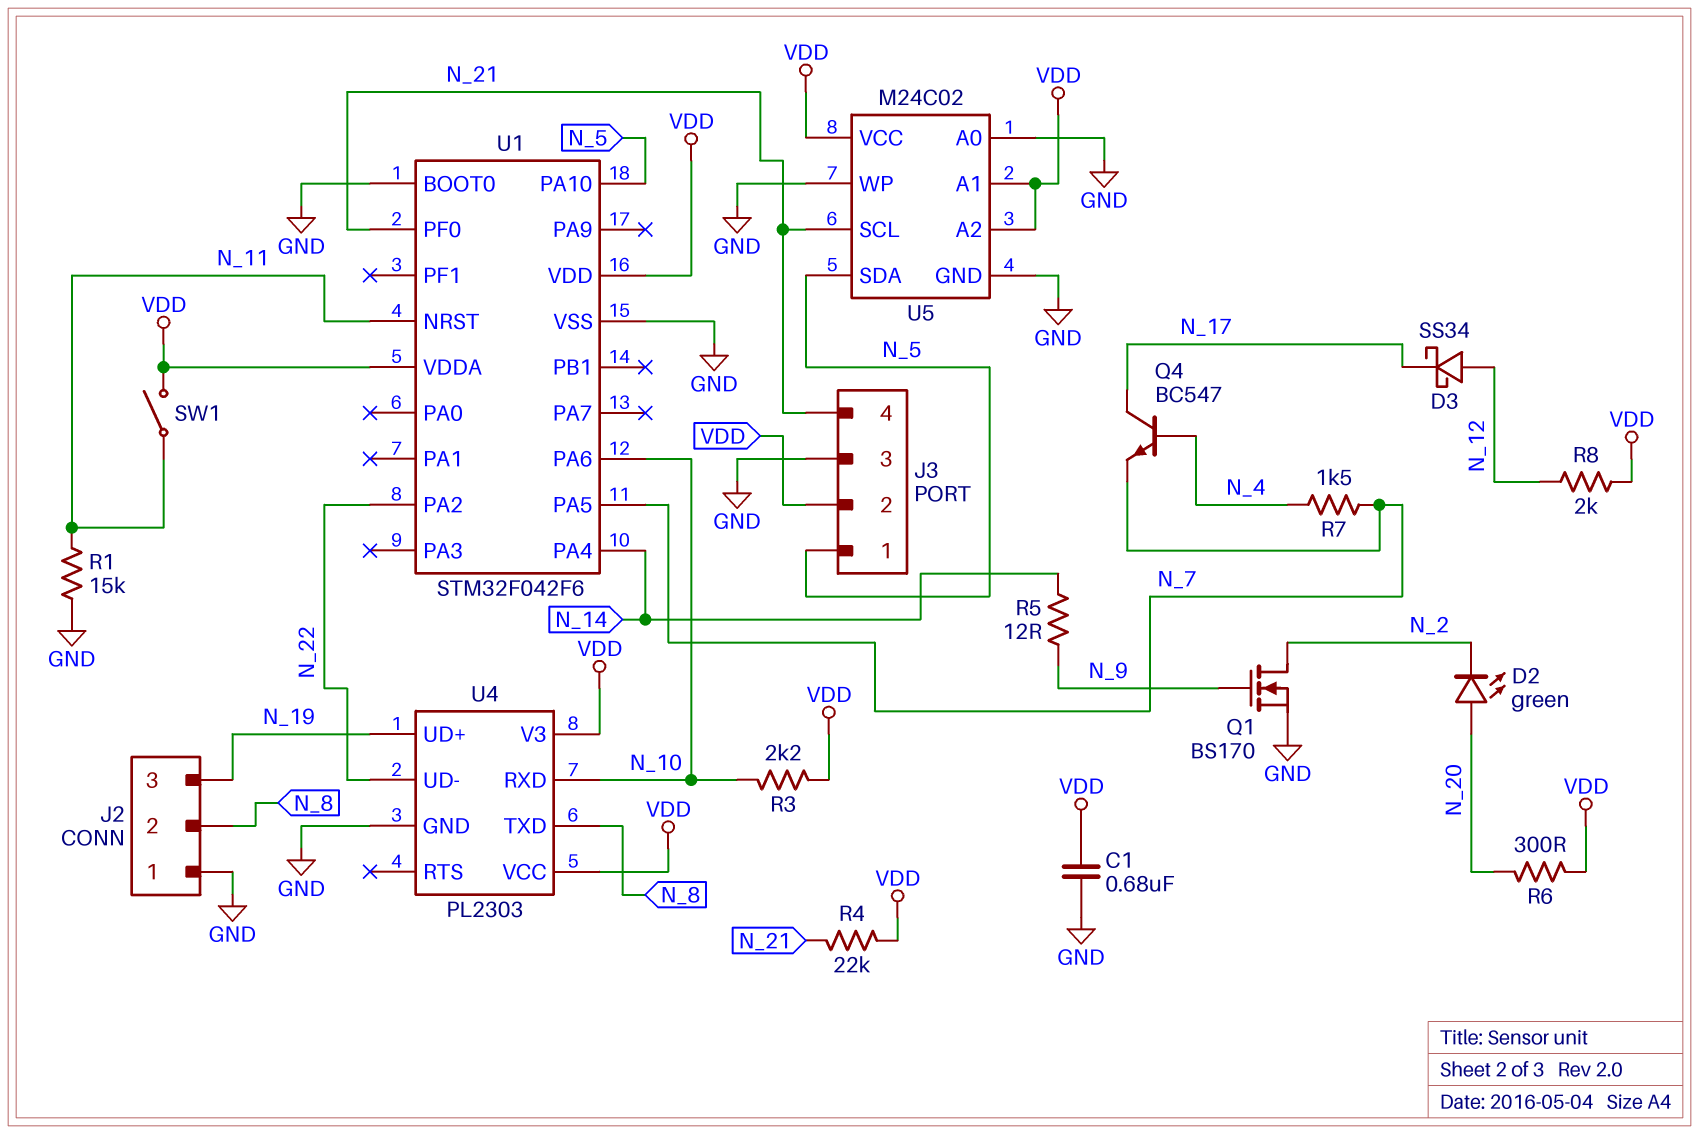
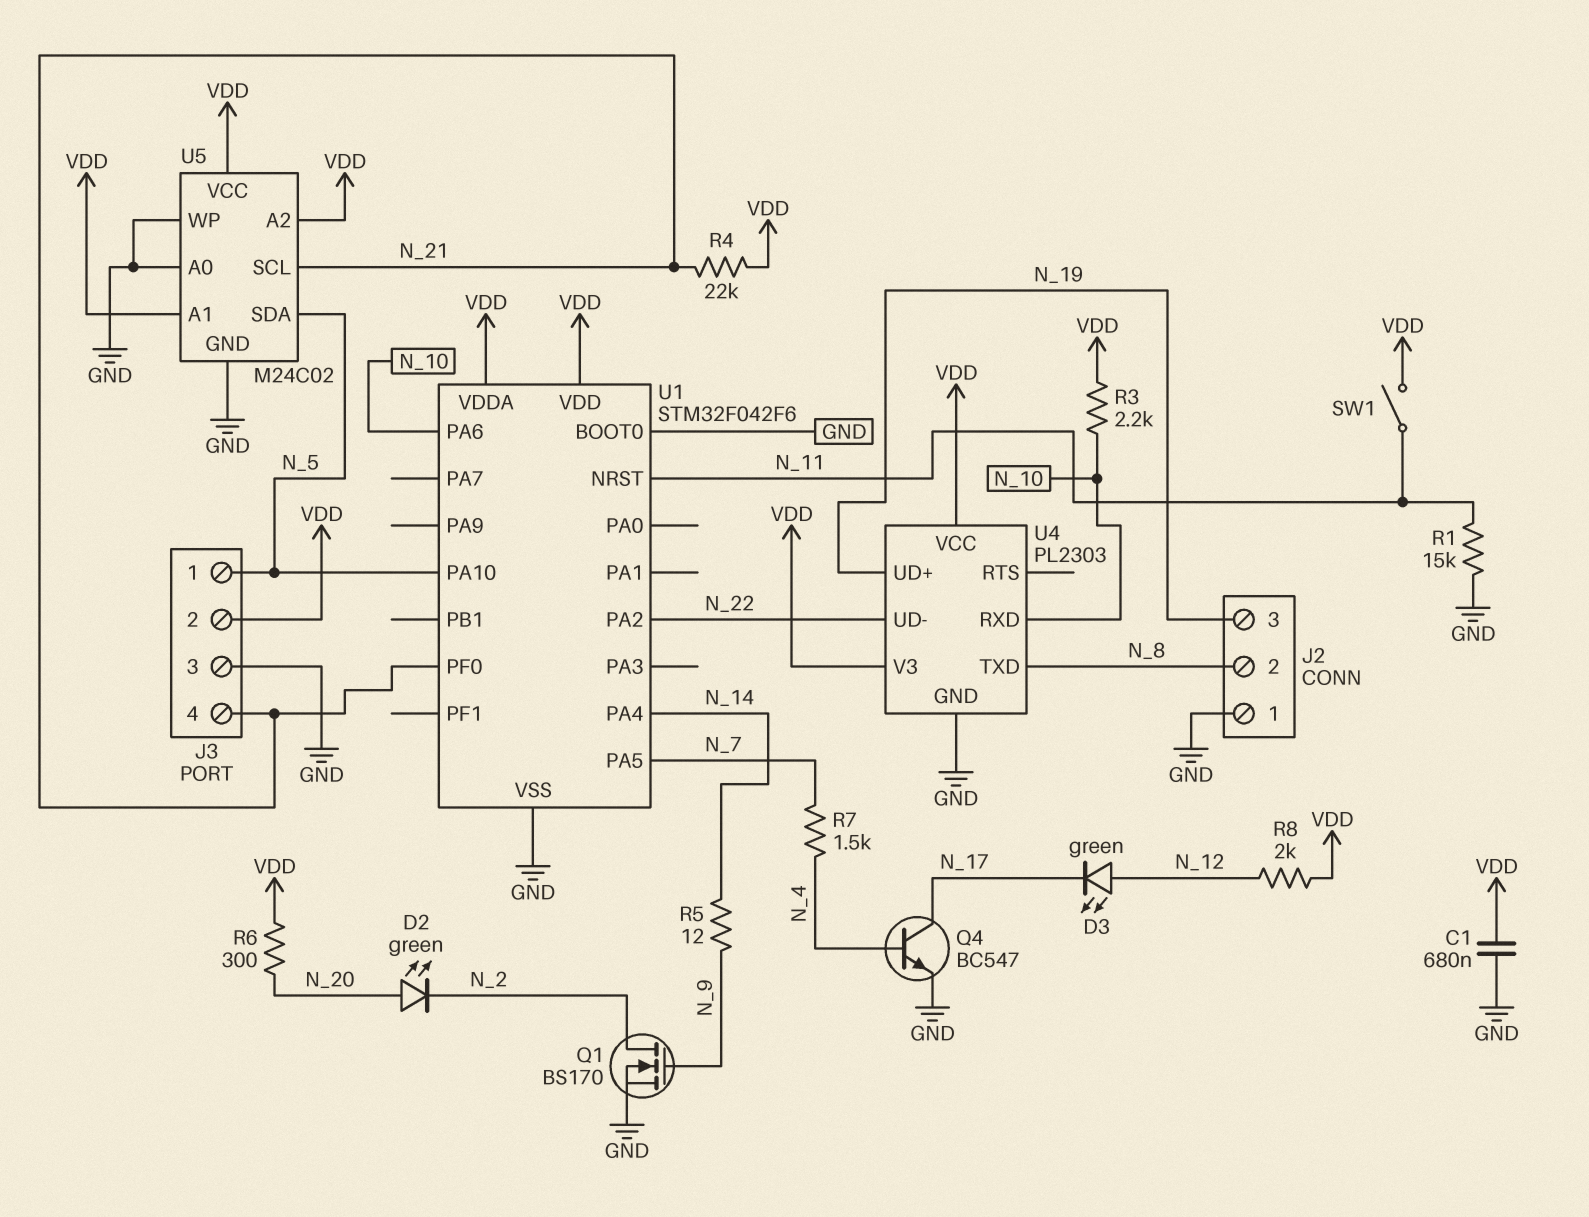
D3: schottky SS34 (A N_12, K N_17) -> LED green (A N_12, K N_17)
Q4: NPN BC547 (B N_4, C N_17, E N_7) -> NPN BC547 (B N_4, C N_17, E GND)

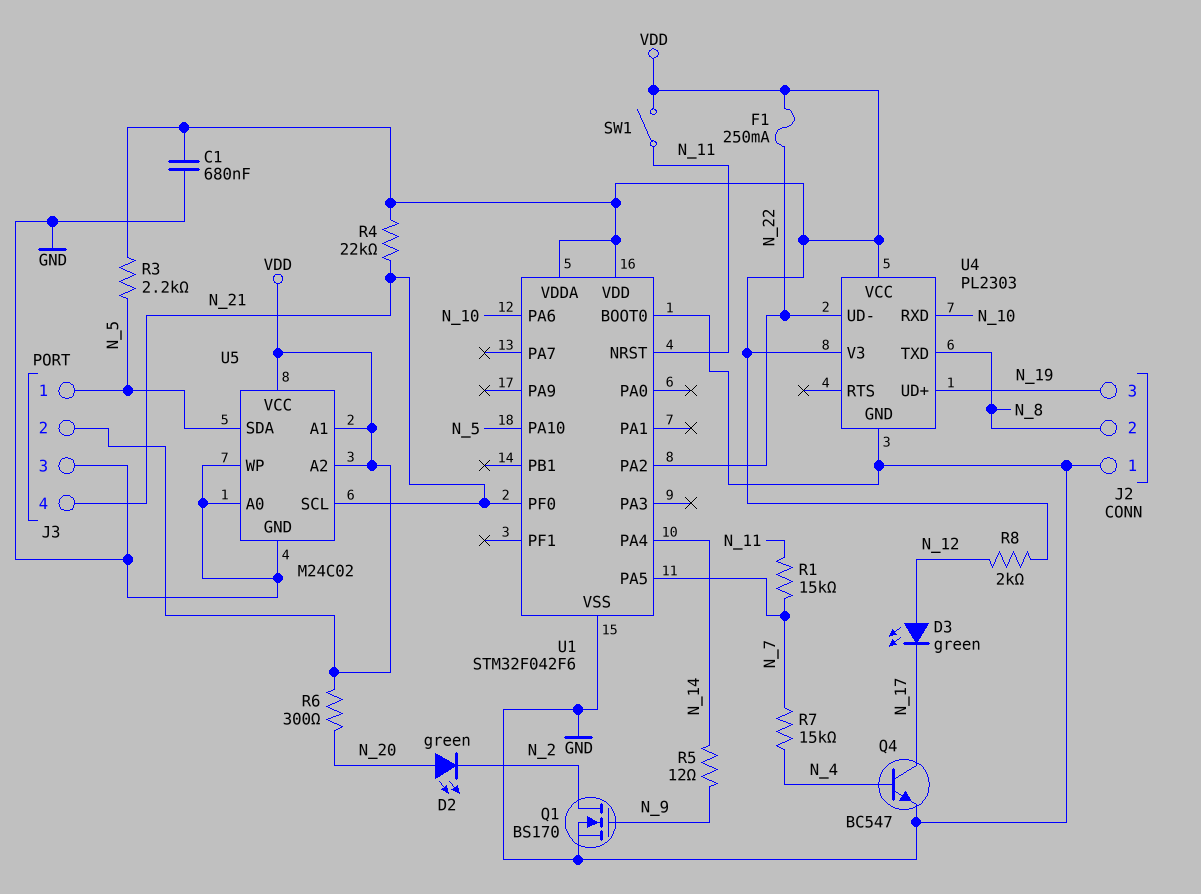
F1: none -> 250mA (N_22, VDD)
R1: 15k (GND, N_11) -> 15k (N_7, N_11)
R3: 2.2k (N_10, VDD) -> 2.2k (N_5, VDD)
R7: 1.5k (N_4, N_7) -> 15k (N_4, N_7)

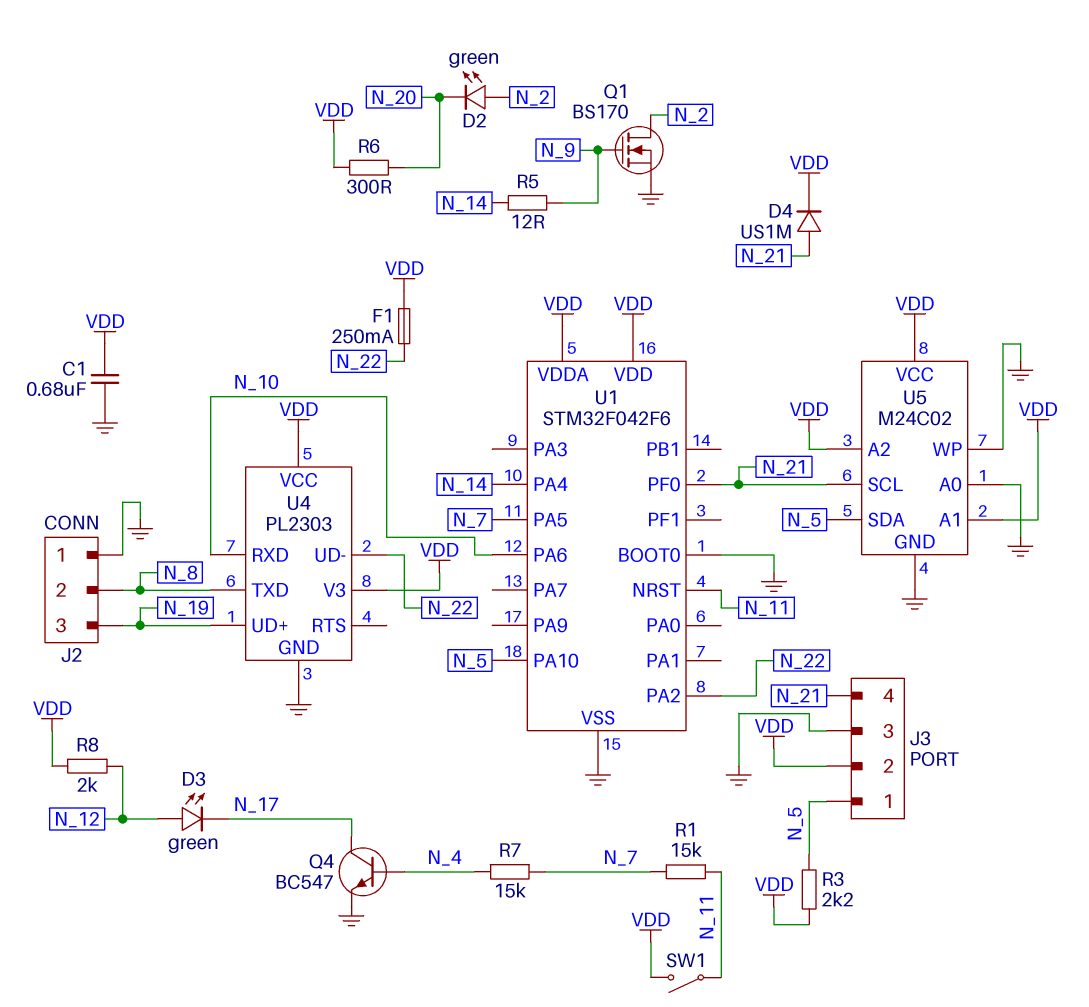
D2: LED green (A N_20, K N_2) -> LED green (A N_2, K N_20)
D4: none -> diode US1M (A N_21, K VDD)
R4: 22k (N_21, VDD) -> none

